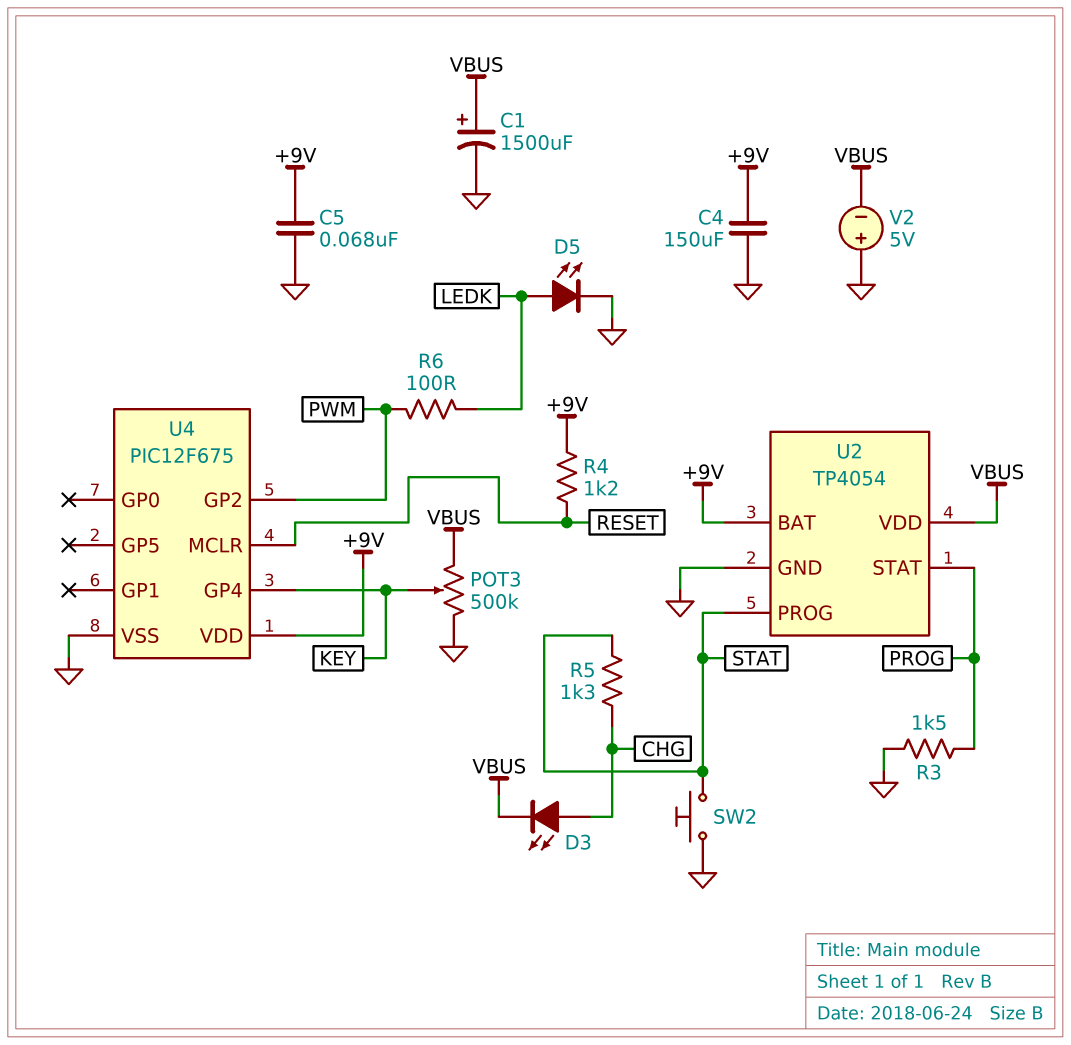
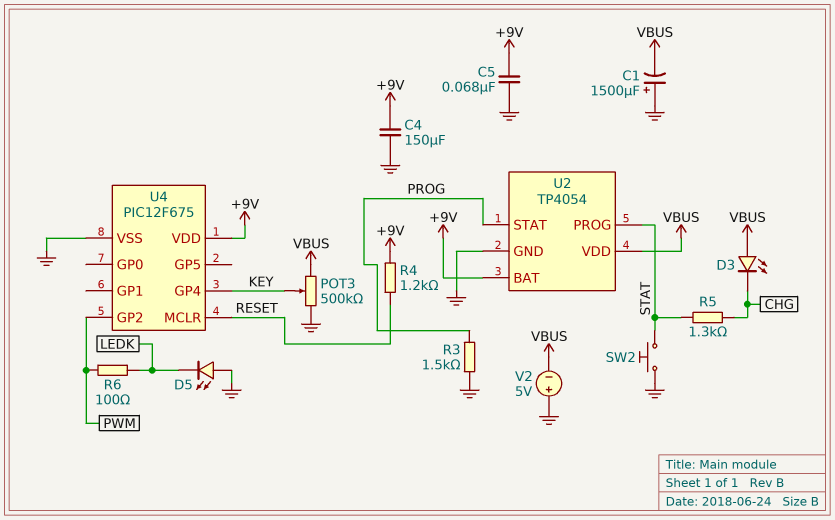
C1: 1500uF (plus VBUS, minus GND) -> 1500uF (plus GND, minus VBUS)
D3: LED (A CHG, K VBUS) -> LED (A VBUS, K CHG)
D5: LED (A LEDK, K GND) -> LED (A GND, K LEDK)

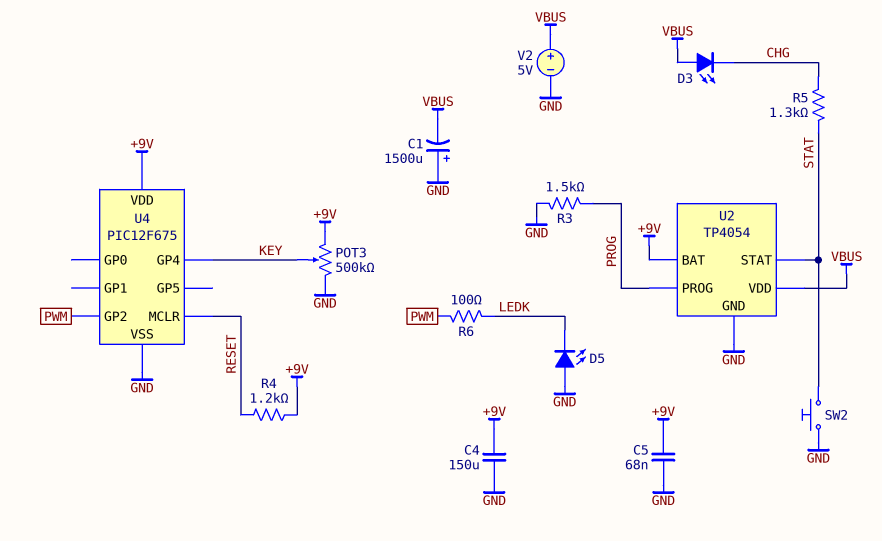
POT3: 500k (GND, VBUS, wiper KEY) -> 500k (+9V, GND, wiper KEY)
U2 pin PROG: STAT -> PROG
U2 pin STAT: PROG -> STAT
V2: 5V (plus GND, minus VBUS) -> 5V (plus VBUS, minus GND)

